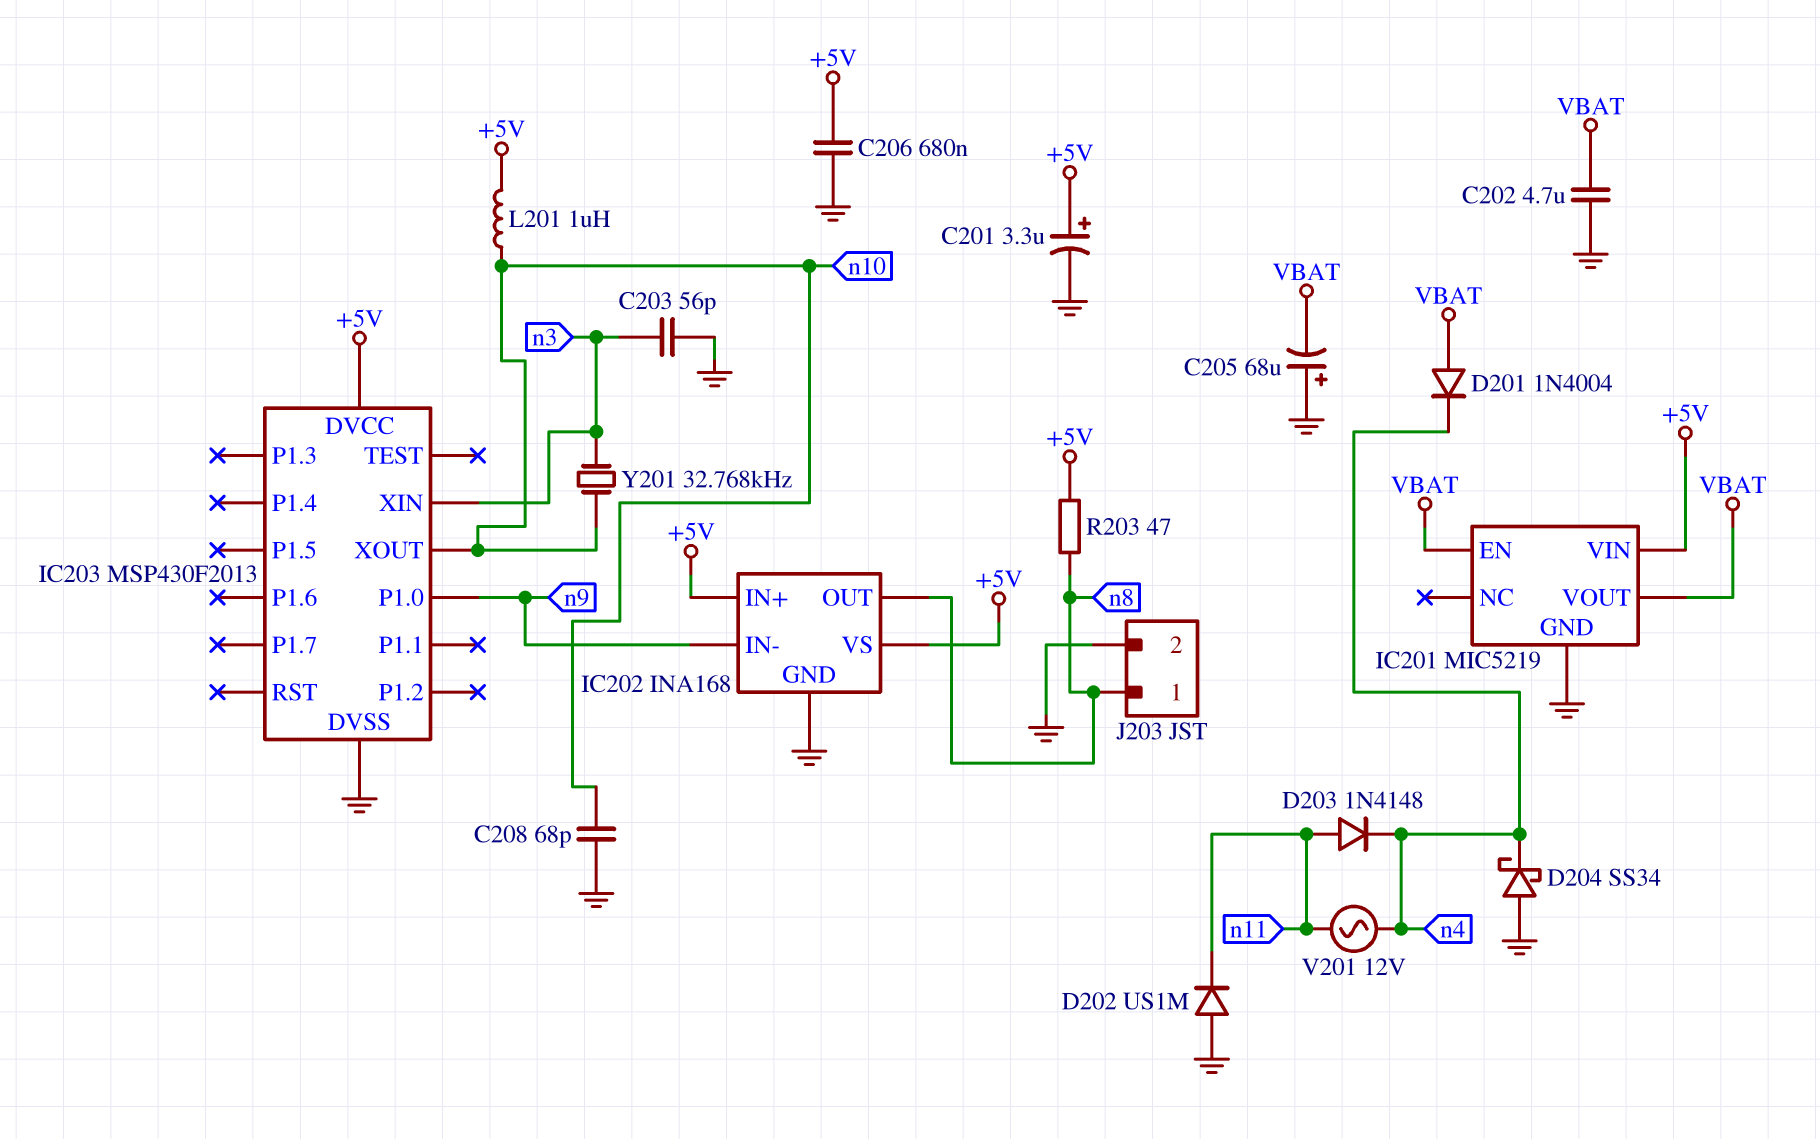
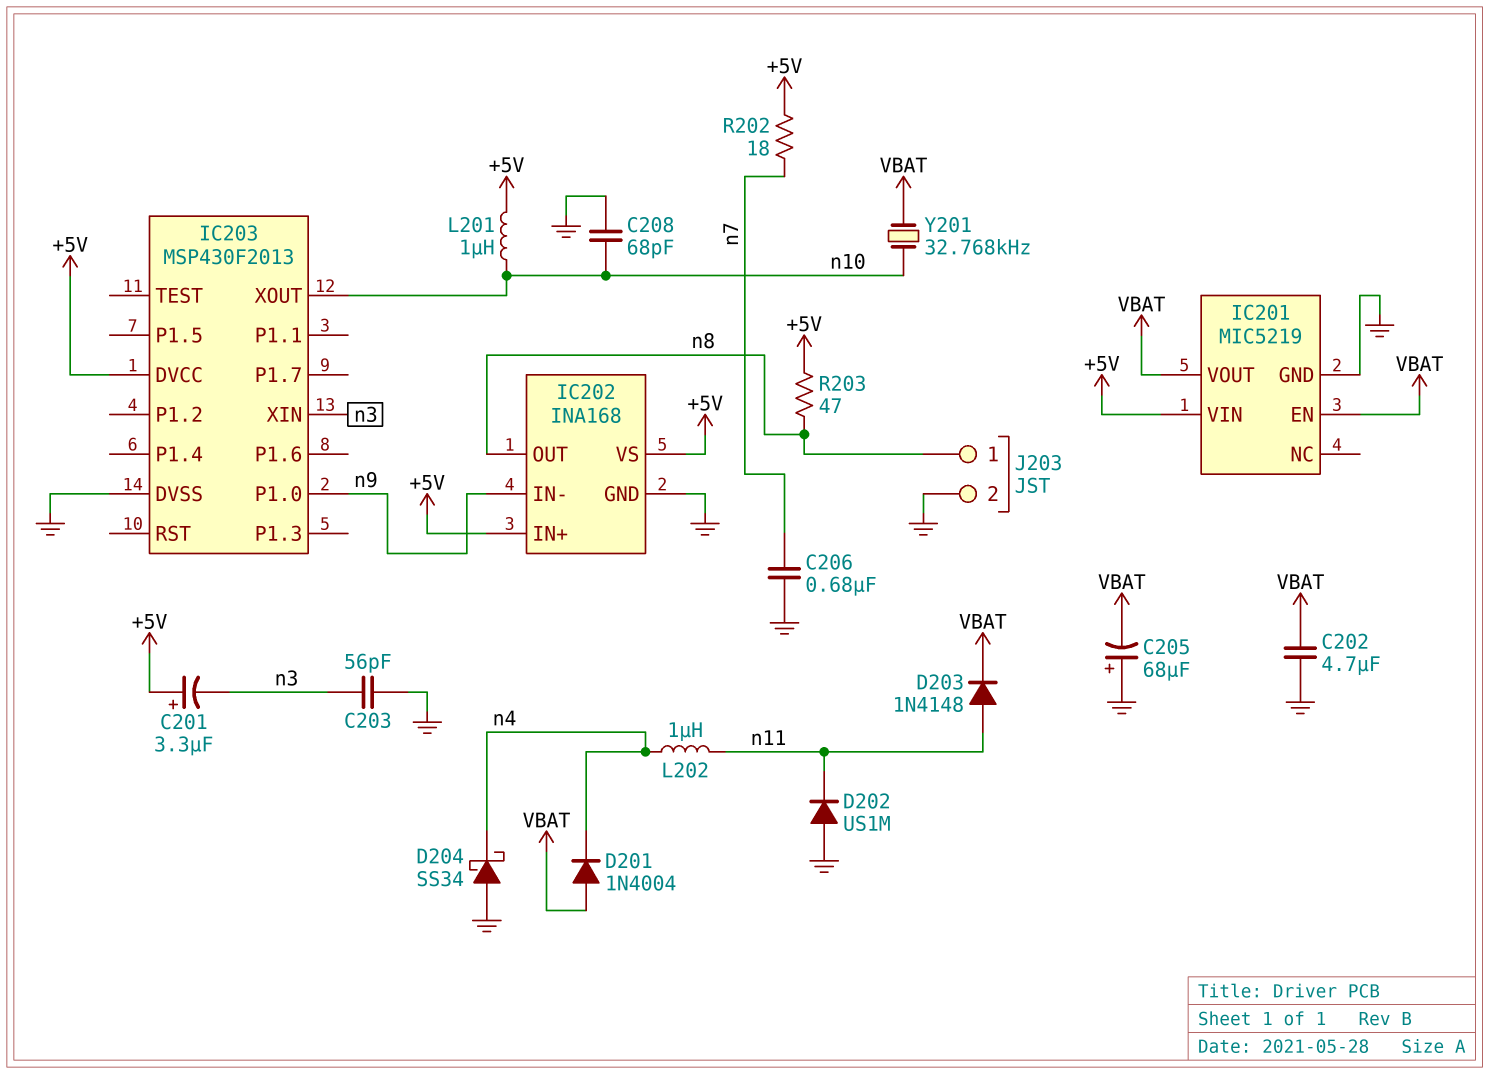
C201: 3.3uF (plus +5V, minus GND) -> 3.3uF (plus +5V, minus n3)
C206: 680nF (+5V, GND) -> 680nF (GND, n7)
D203: diode 1N4148 (A n11, K n4) -> diode 1N4148 (A n11, K VBAT)
L202: none -> 1uH (n4, n11)
R202: none -> 18 (+5V, n7)
V201: AC 12V (n4, n11) -> none
Y201: 32.768kHz (n3, n10) -> 32.768kHz (VBAT, n10)

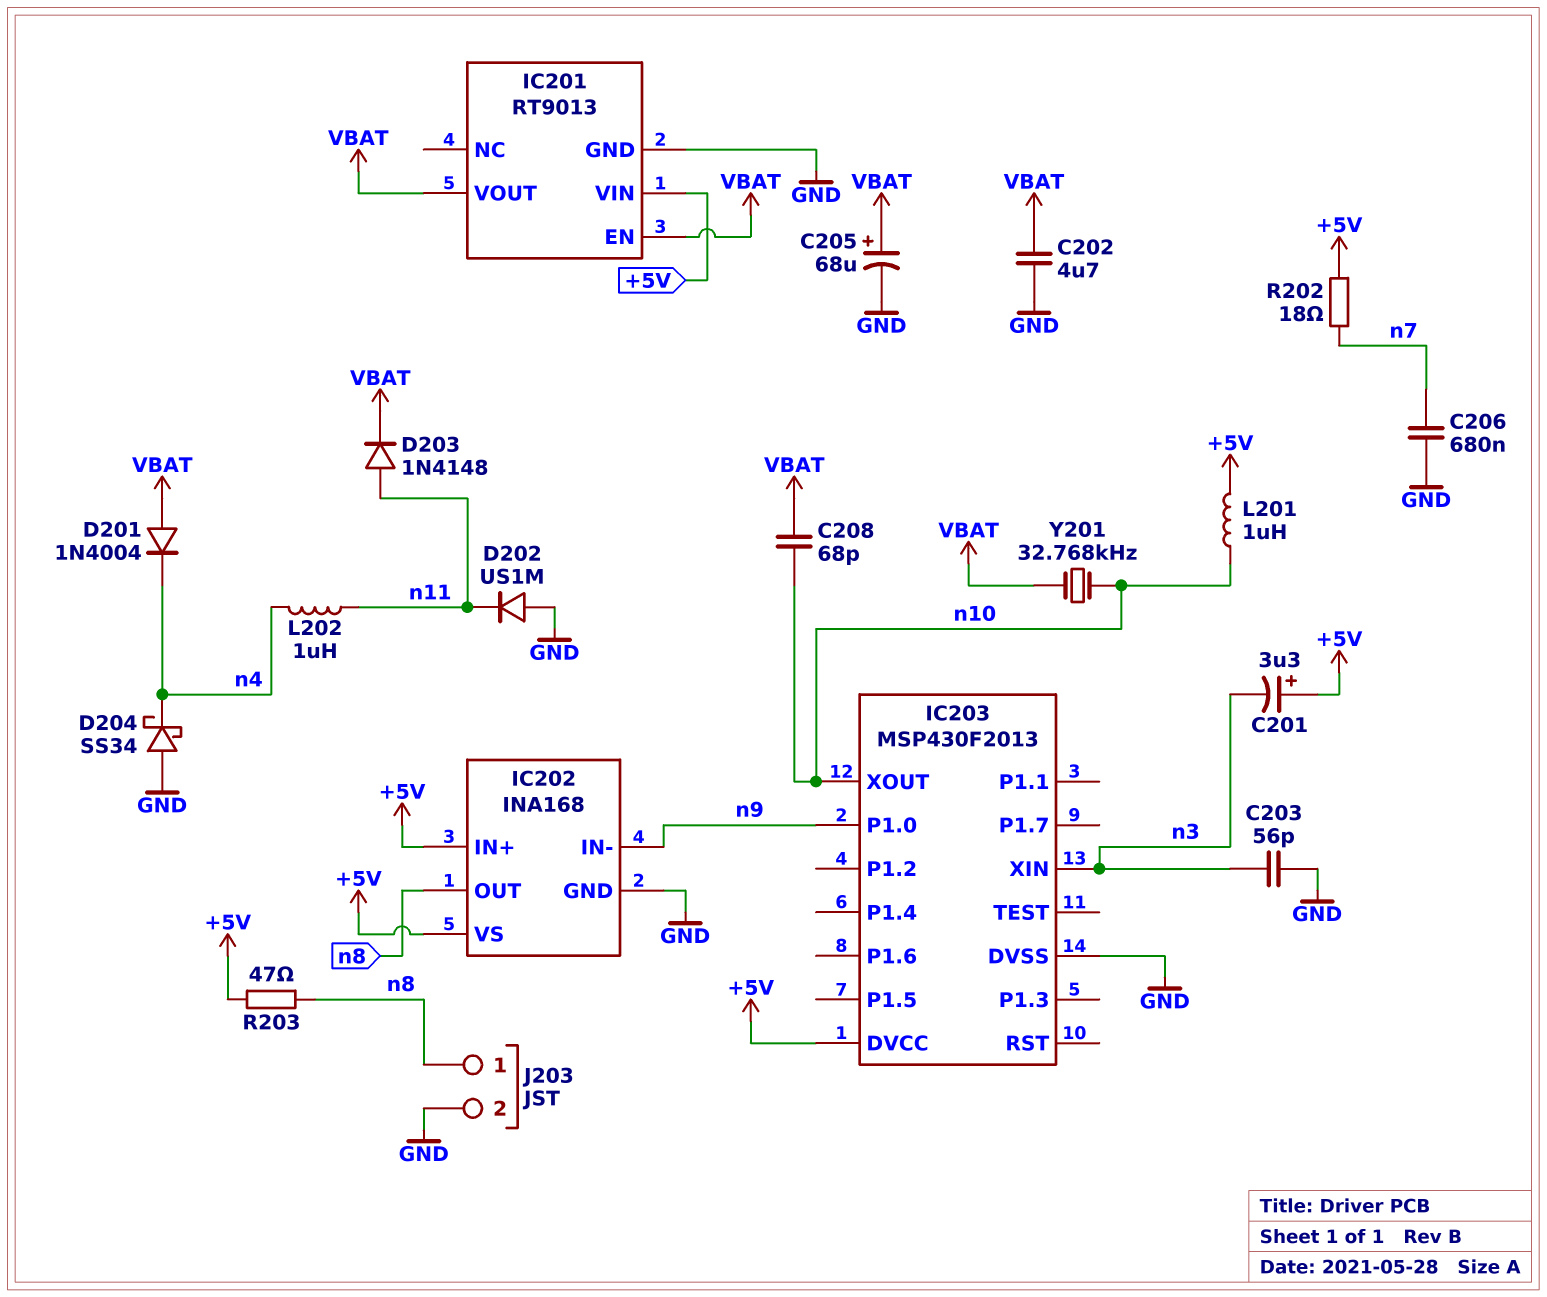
C205: 68uF (plus GND, minus VBAT) -> 68uF (plus VBAT, minus GND)
C208: 68pF (GND, n10) -> 68pF (VBAT, n10)
IC201: MIC5219 -> RT9013

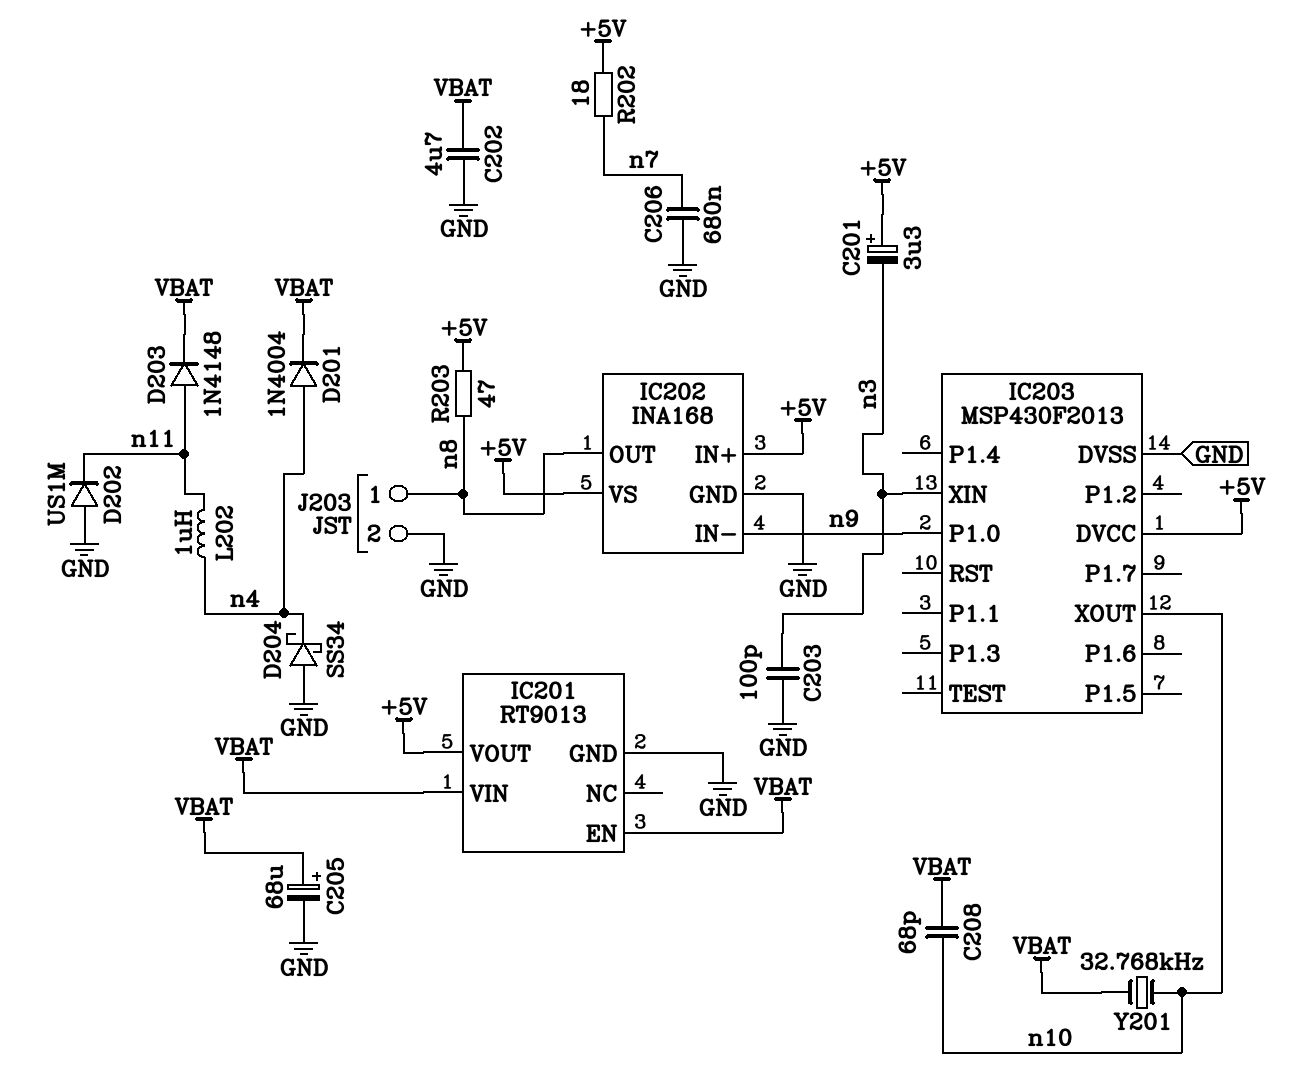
C203: 56pF (GND, n3) -> 100pF (GND, n3)
D201: diode 1N4004 (A VBAT, K n4) -> diode 1N4004 (A n4, K VBAT)
IC201 pin VIN: +5V -> VBAT
IC201 pin VOUT: VBAT -> +5V
L201: 1uH (+5V, n10) -> none

